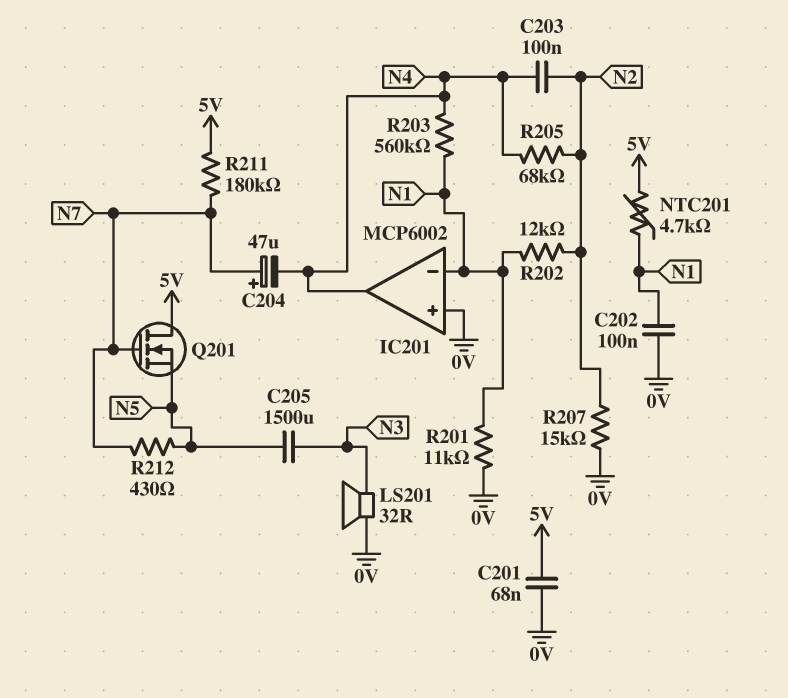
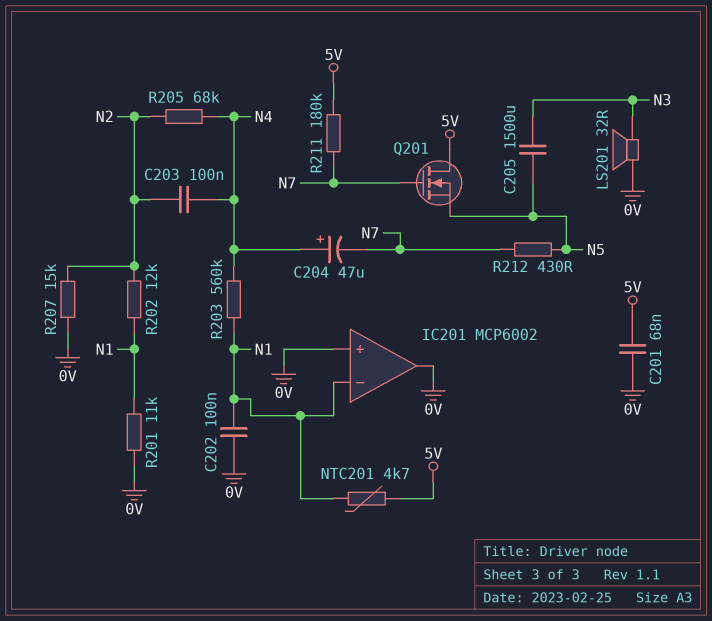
C204: 47uF (plus N7, minus N4) -> 47uF (plus N4, minus N7)
IC201 pin out: N4 -> 0V

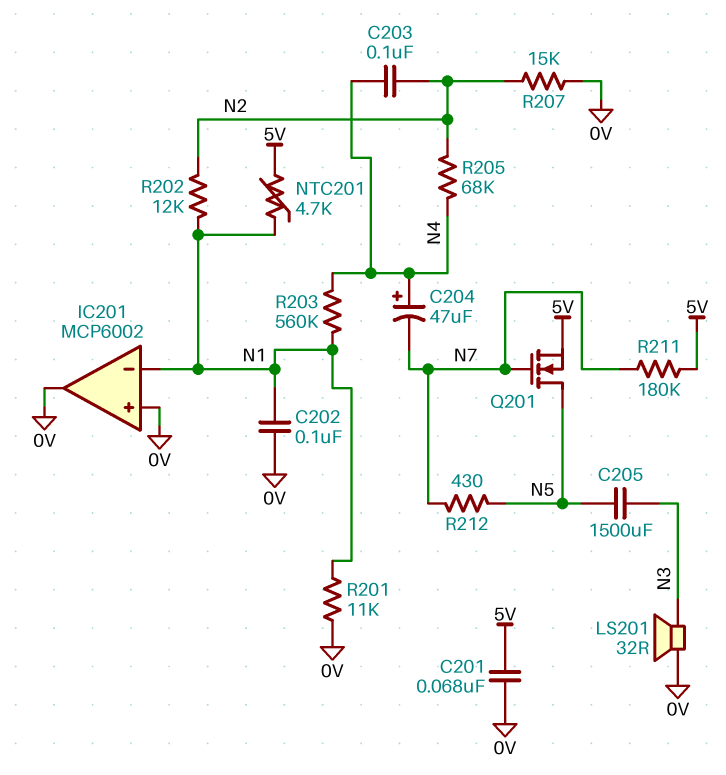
Q201: NMOS (G N7, D 5V, S N5) -> NMOS (G N7, D N5, S 5V)

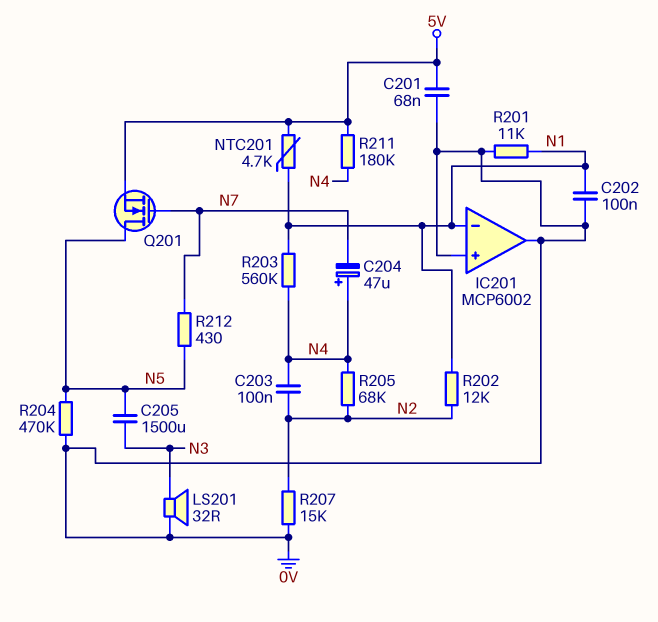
R204: none -> 470k (0V, N5)
R211: 180k (5V, N7) -> 180k (5V, N4)

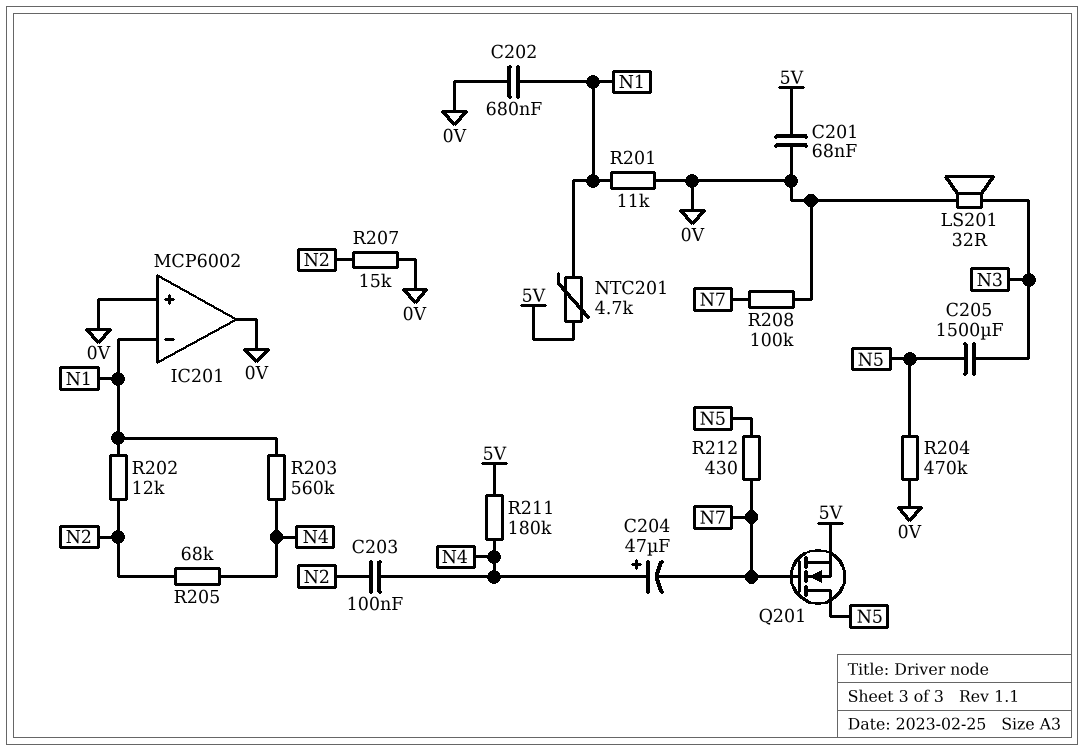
C202: 100nF (0V, N1) -> 680nF (0V, N1)
R208: none -> 100k (0V, N7)

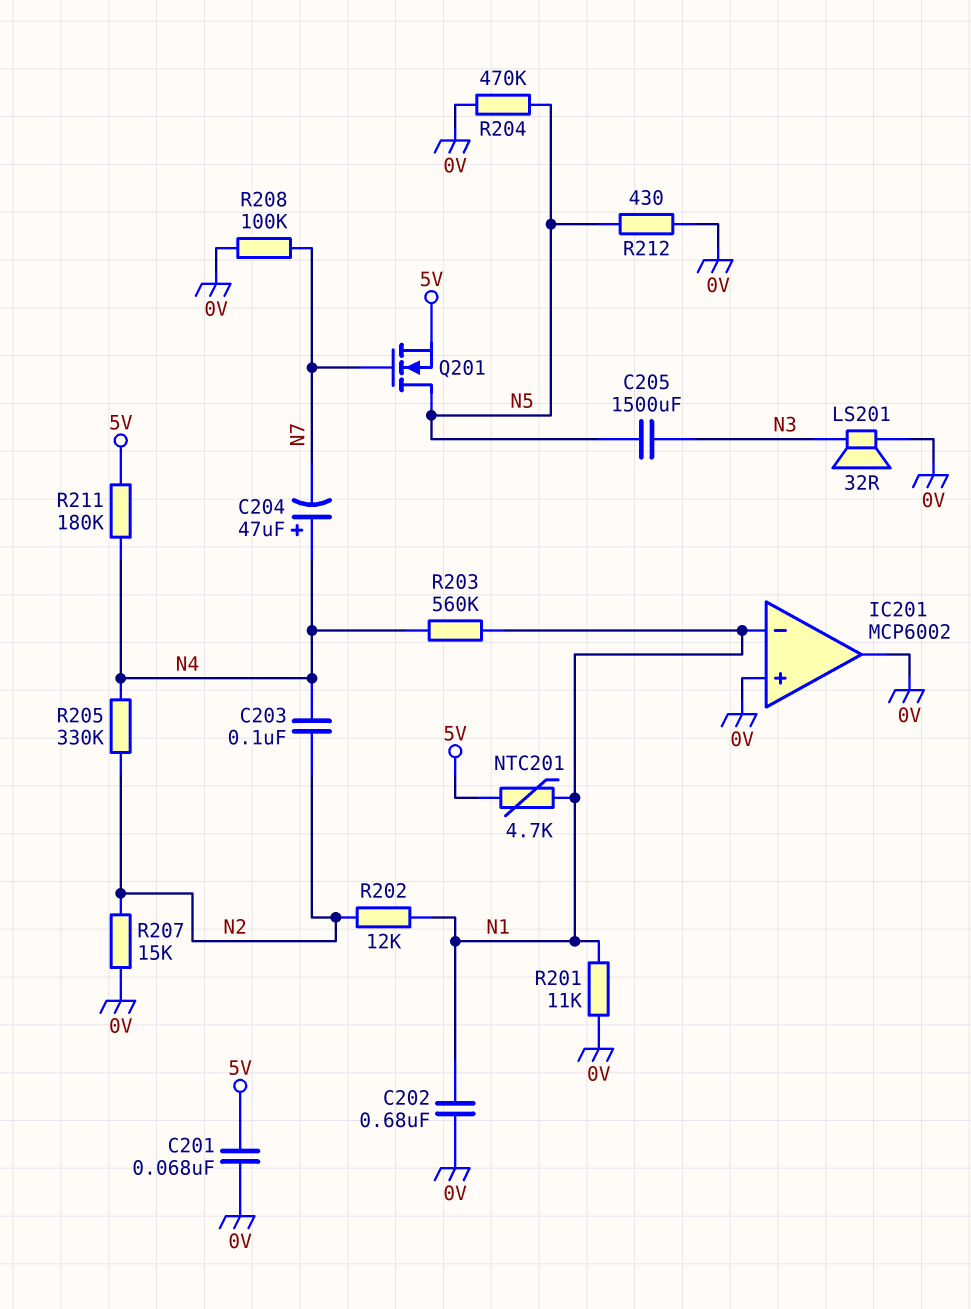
R205: 68k (N2, N4) -> 330k (N2, N4)
R212: 430 (N5, N7) -> 430 (0V, N5)

